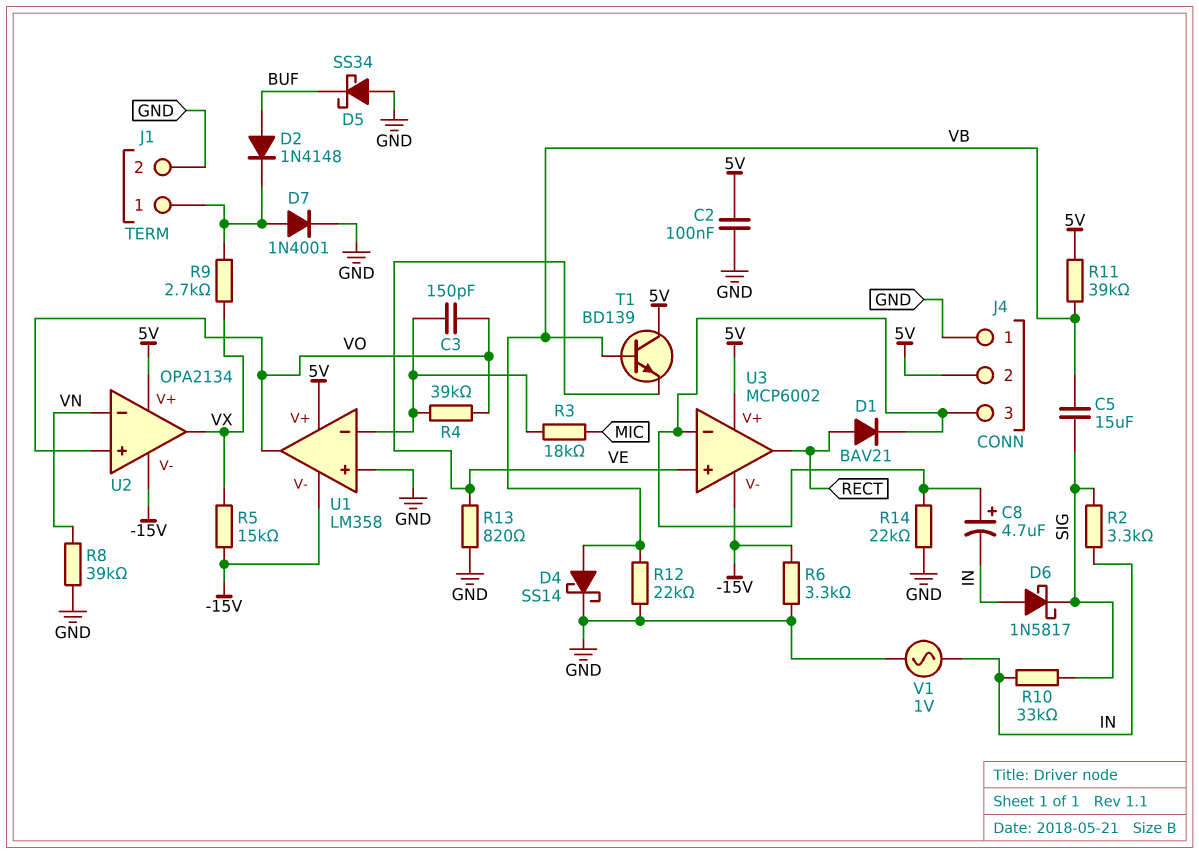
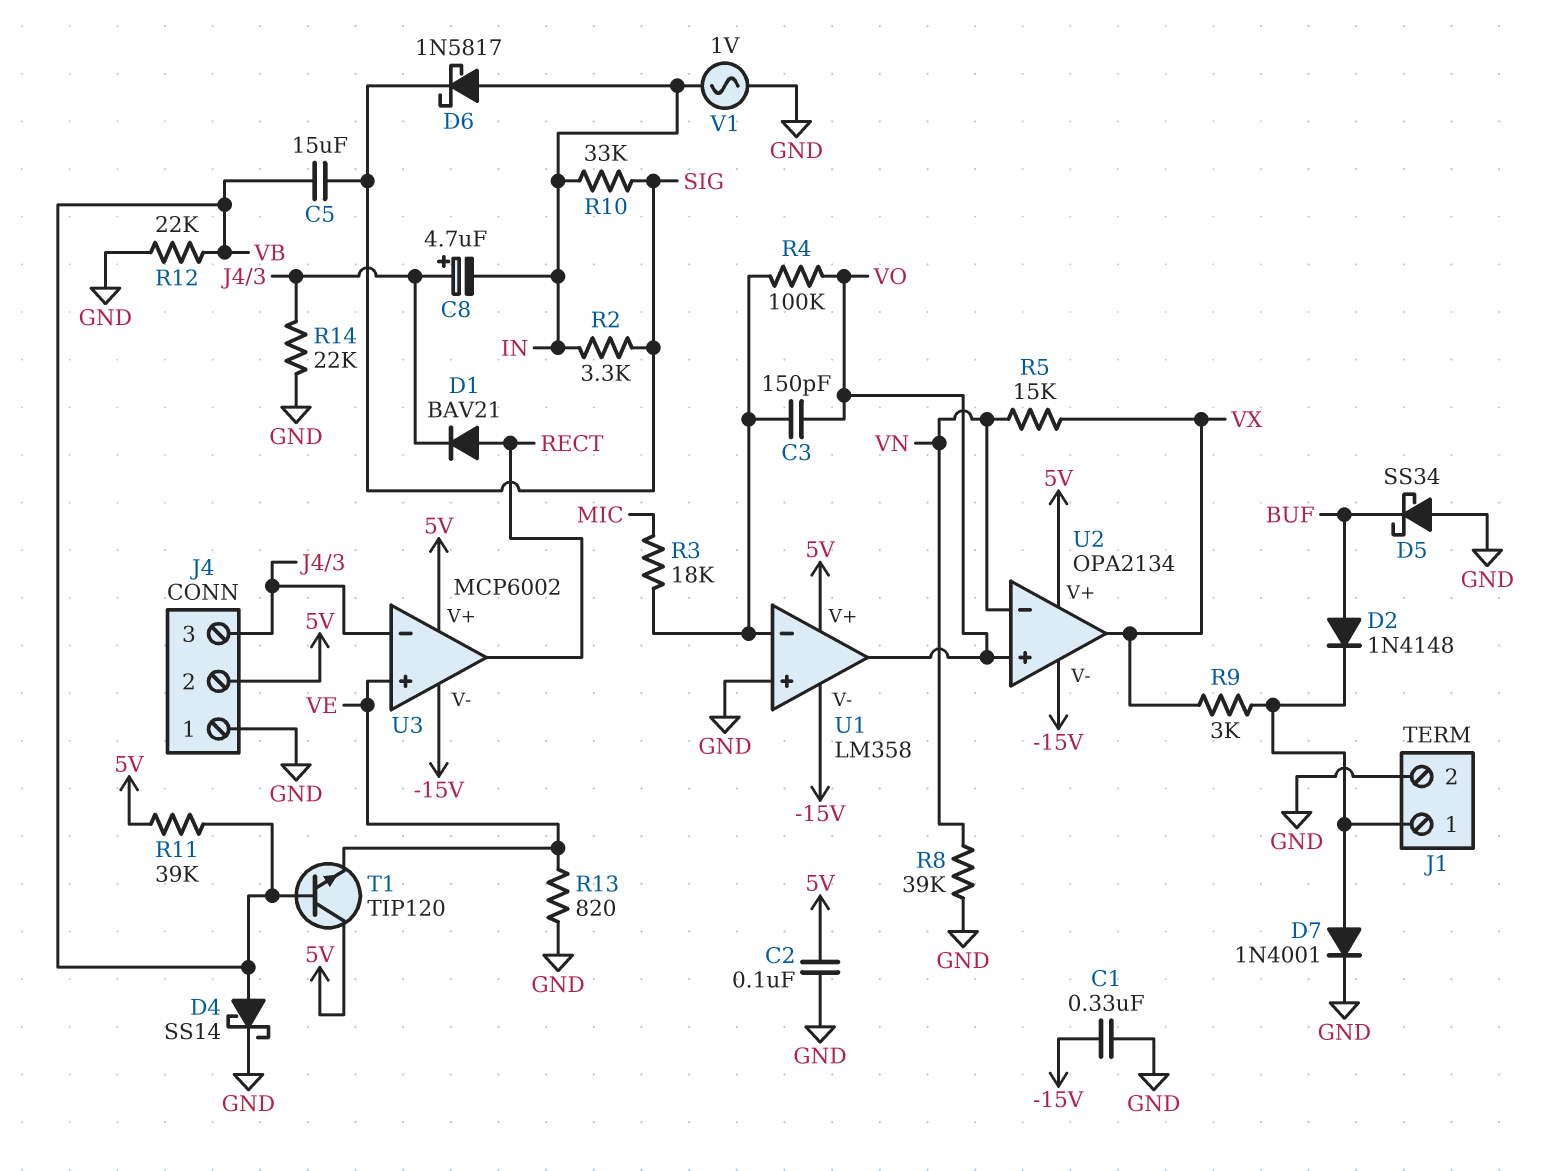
C1: none -> 330nF (-15V, GND)
R4: 39k (U1/in-, VO) -> 100k (U1/in-, VO)
R5: 15k (-15V, VX) -> 15k (VN, VX)
R6: 3.3k (-15V, GND) -> none
R9: 2.7k (J1/1, VX) -> 3k (J1/1, VX)
T1: NPN BD139 (B VB, C 5V, E VE) -> NPN TIP120 (B VB, C 5V, E VE)

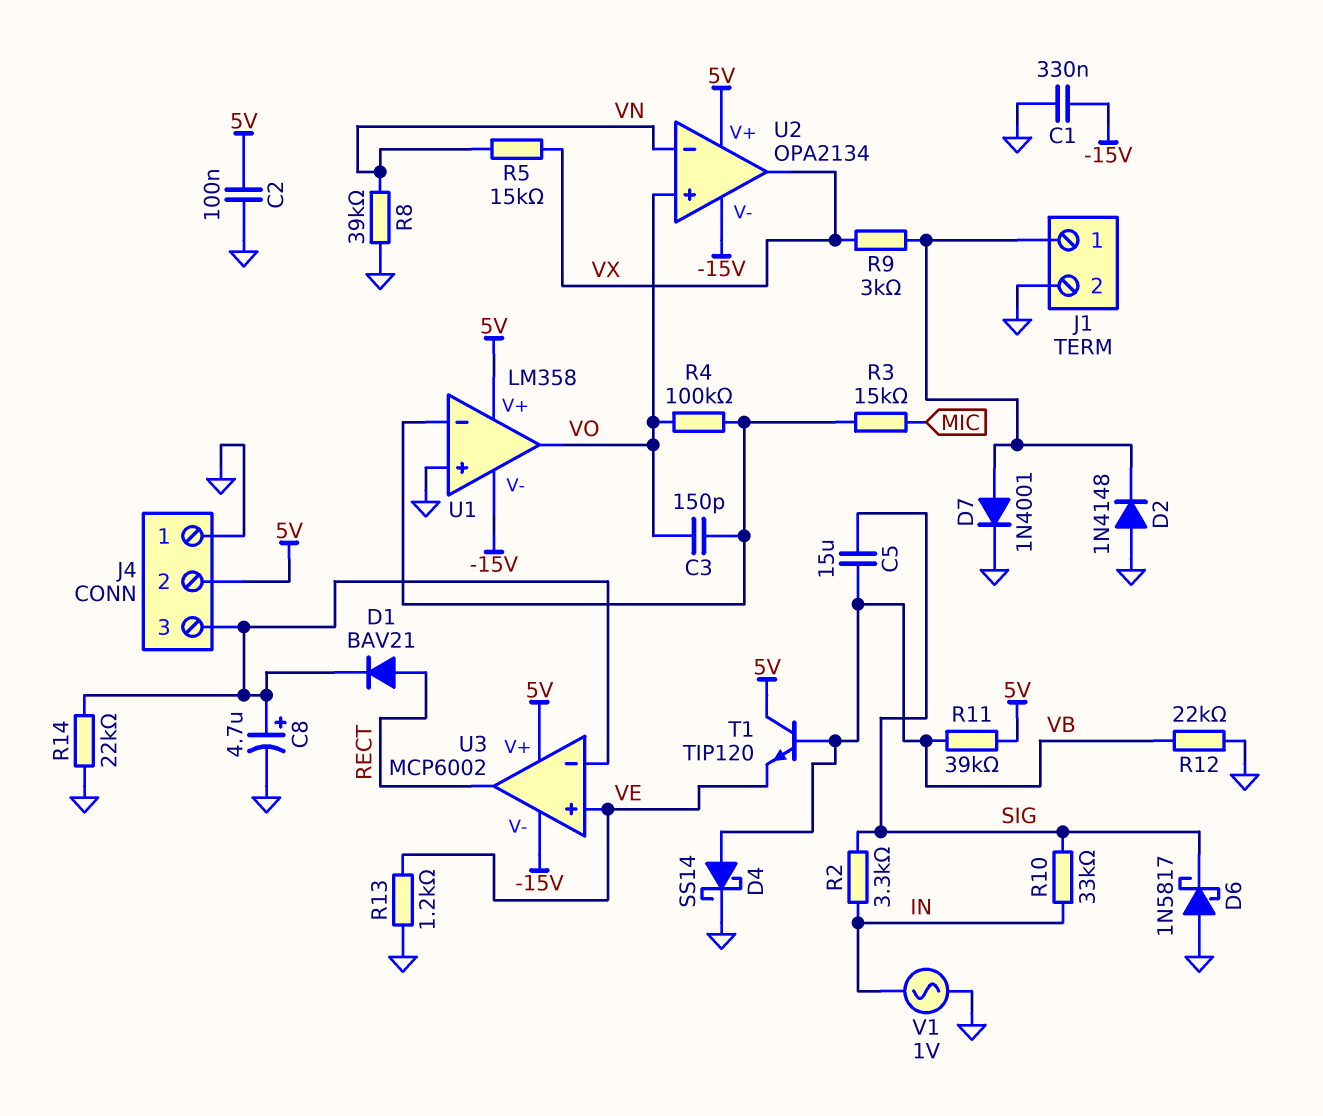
C8: 4.7uF (plus J4/3, minus IN) -> 4.7uF (plus J4/3, minus GND)
D2: diode 1N4148 (A BUF, K J1/1) -> diode 1N4148 (A GND, K J1/1)
D5: schottky SS34 (A GND, K BUF) -> none
D6: schottky 1N5817 (A IN, K SIG) -> schottky 1N5817 (A GND, K SIG)
R3: 18k (MIC, U1/in-) -> 15k (MIC, U1/in-)
R13: 820 (GND, VE) -> 1.2k (GND, VE)

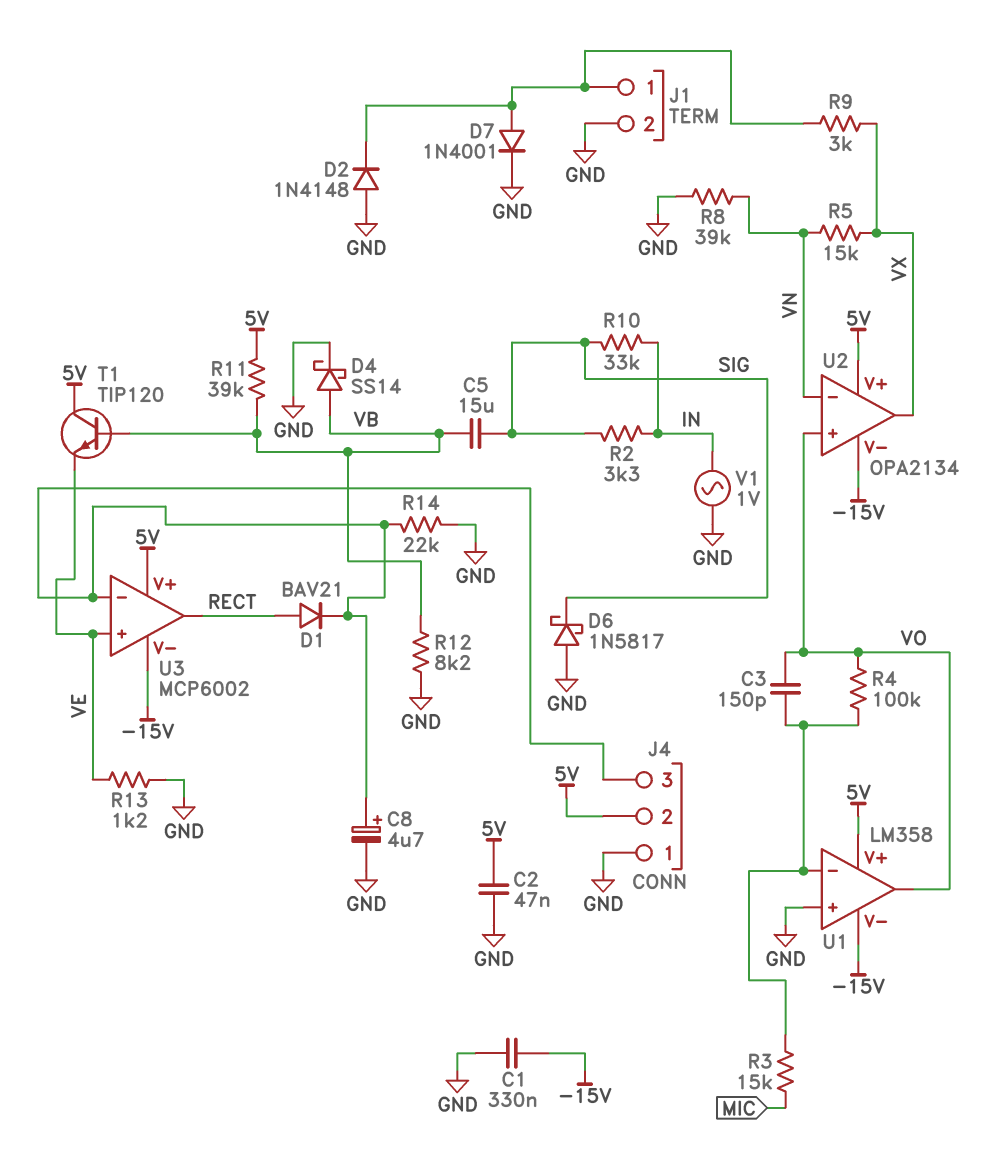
C2: 100nF (5V, GND) -> 47nF (5V, GND)
R12: 22k (GND, VB) -> 8.2k (GND, VB)

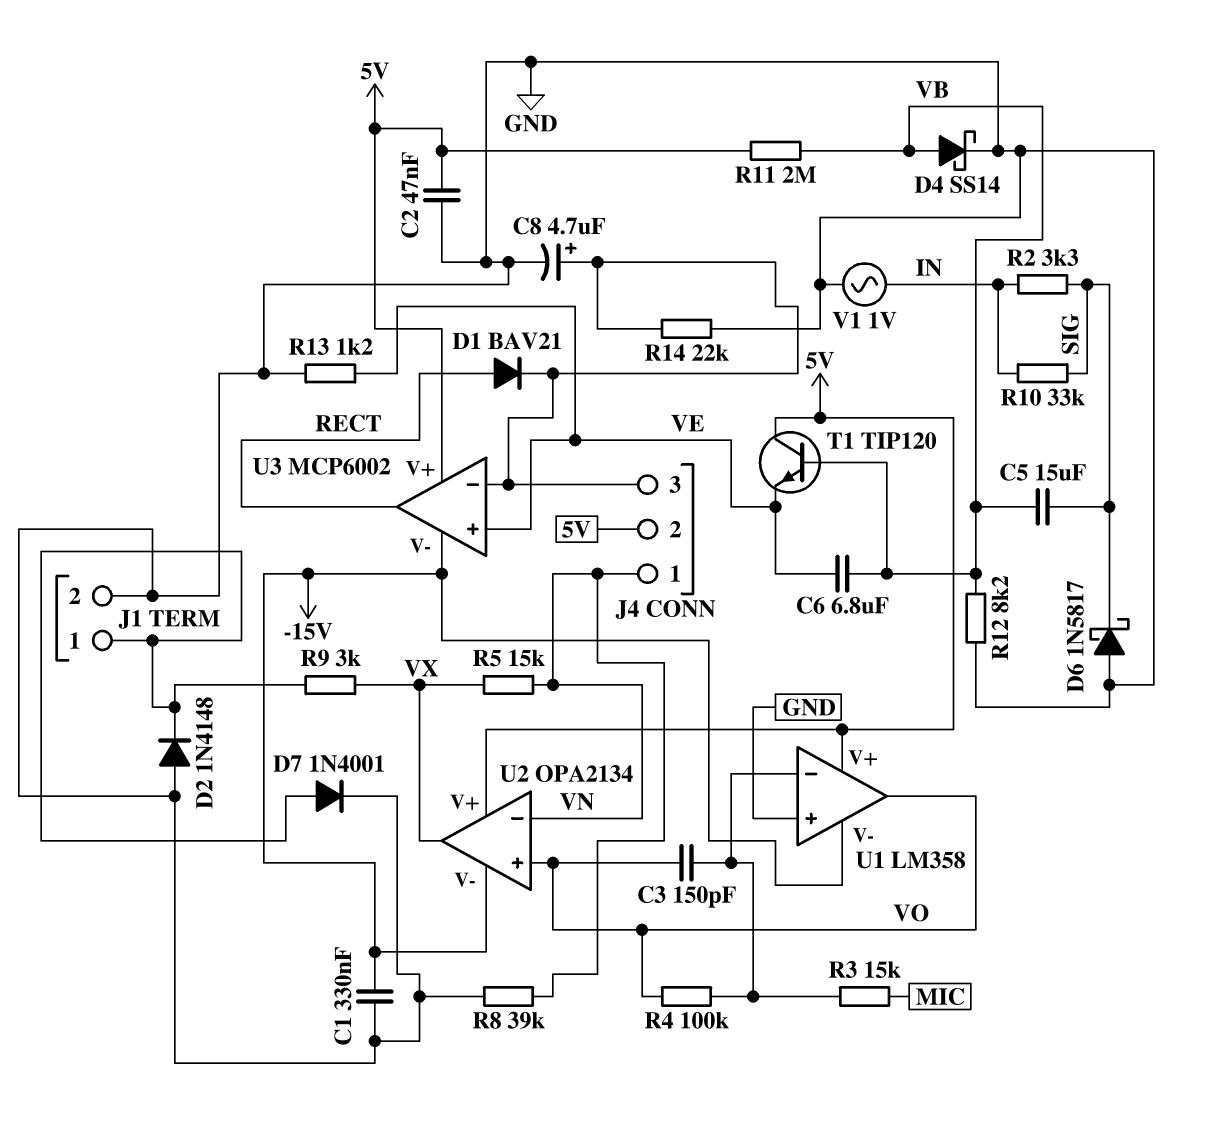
C6: none -> 6.8uF (VB, VE)
J4 pin 1: GND -> VN
R11: 39k (5V, VB) -> 2M (5V, VB)

